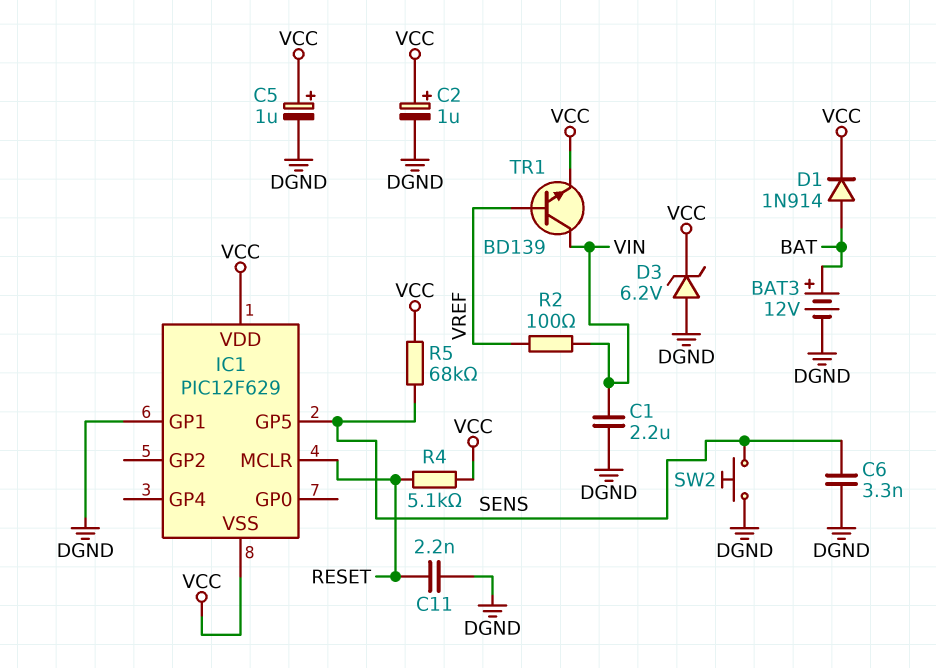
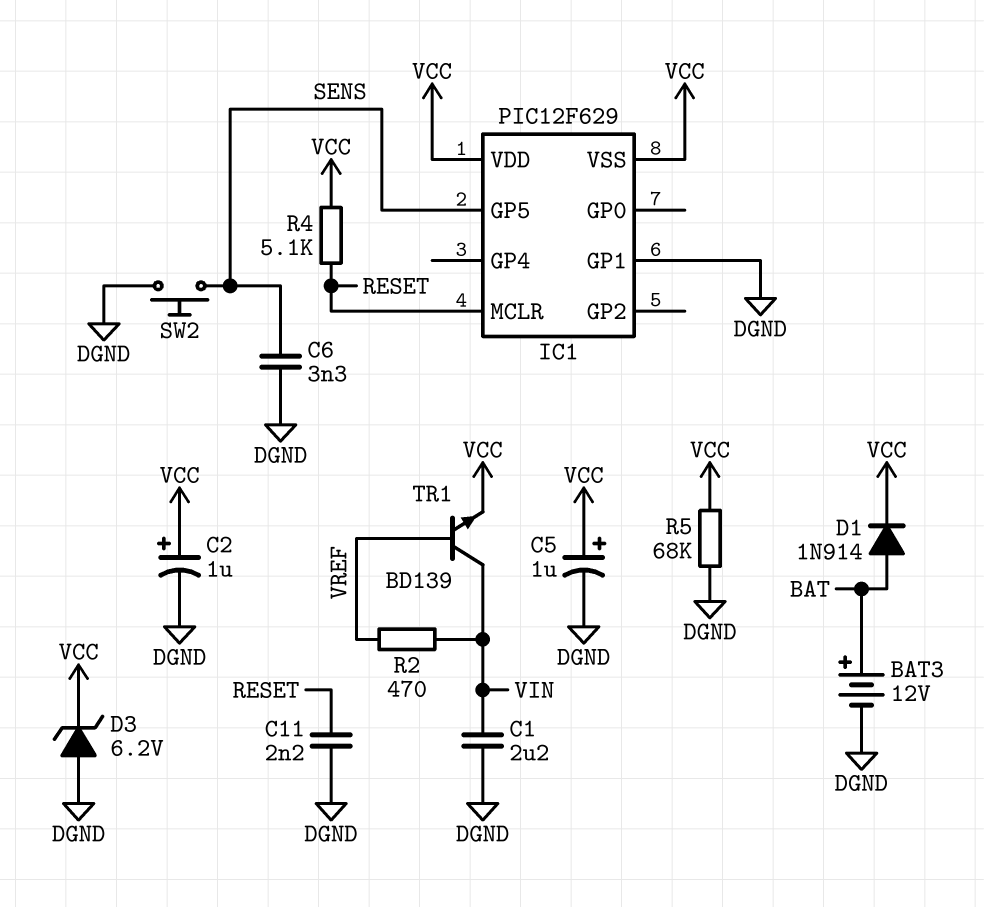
R2: 100 (VIN, VREF) -> 470 (VIN, VREF)
R5: 68k (SENS, VCC) -> 68k (DGND, VCC)

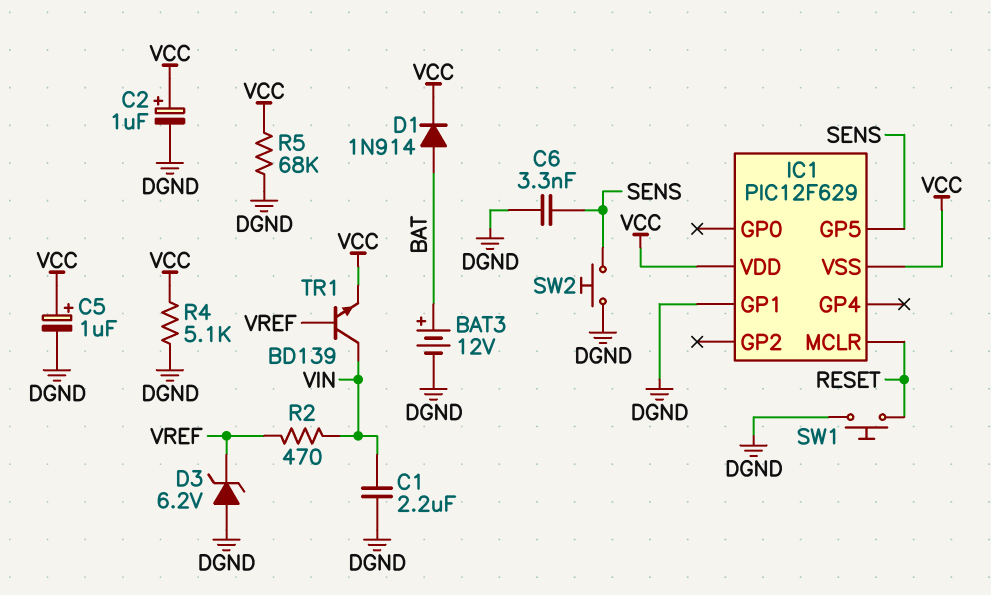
C11: 2.2nF (DGND, RESET) -> none
D3: zener 6.2V (A DGND, K VCC) -> zener 6.2V (A DGND, K VREF)
R4: 5.1k (RESET, VCC) -> 5.1k (DGND, VCC)
SW1: none -> button (DGND, RESET)

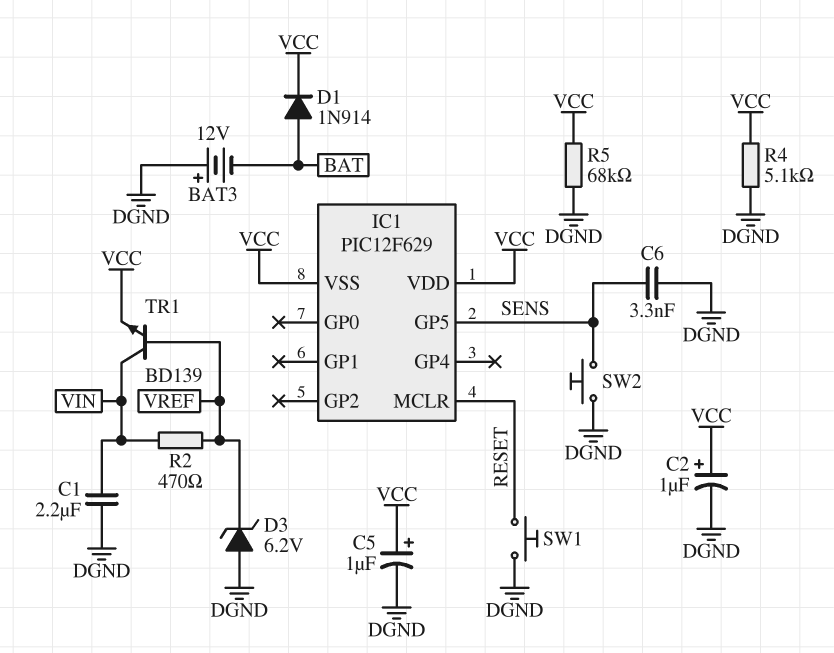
BAT3: 12V (plus BAT, minus DGND) -> 12V (plus DGND, minus BAT)
IC1 pin GP1: DGND -> none

